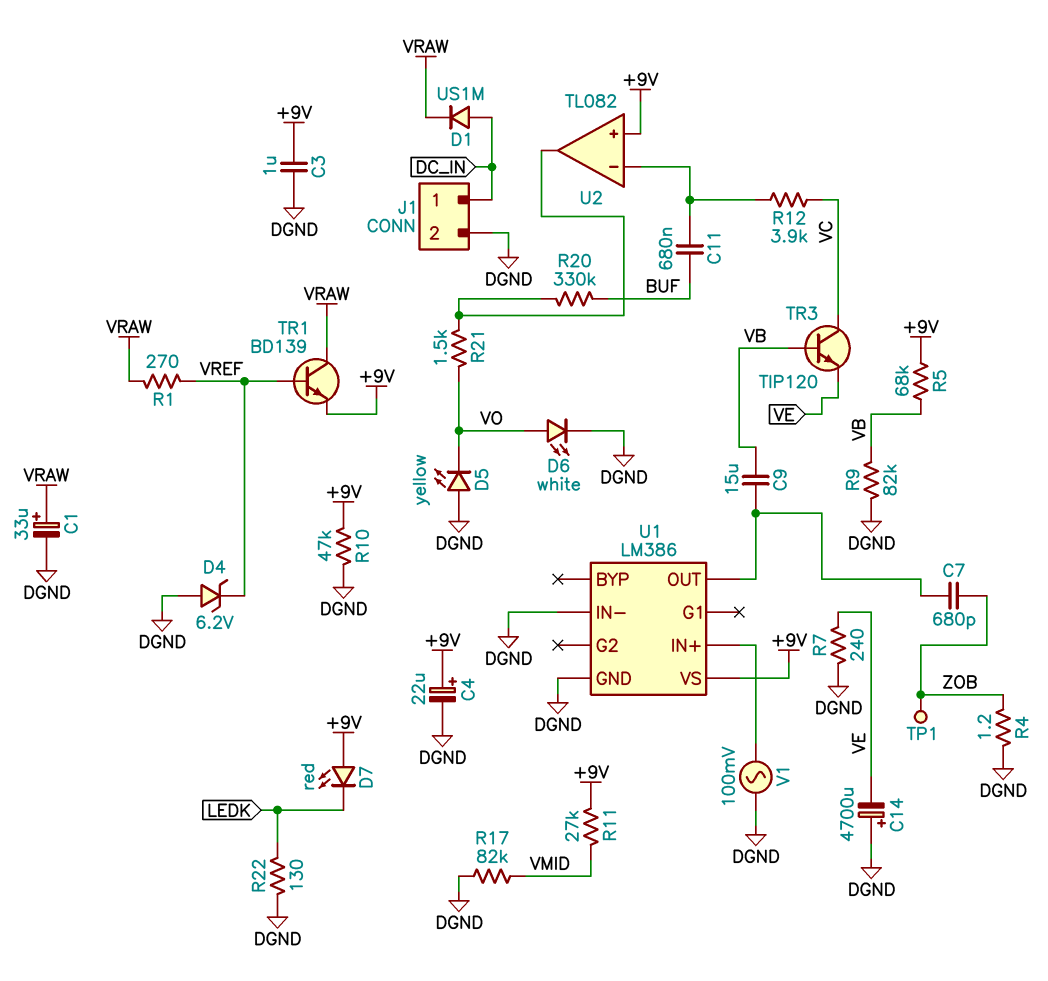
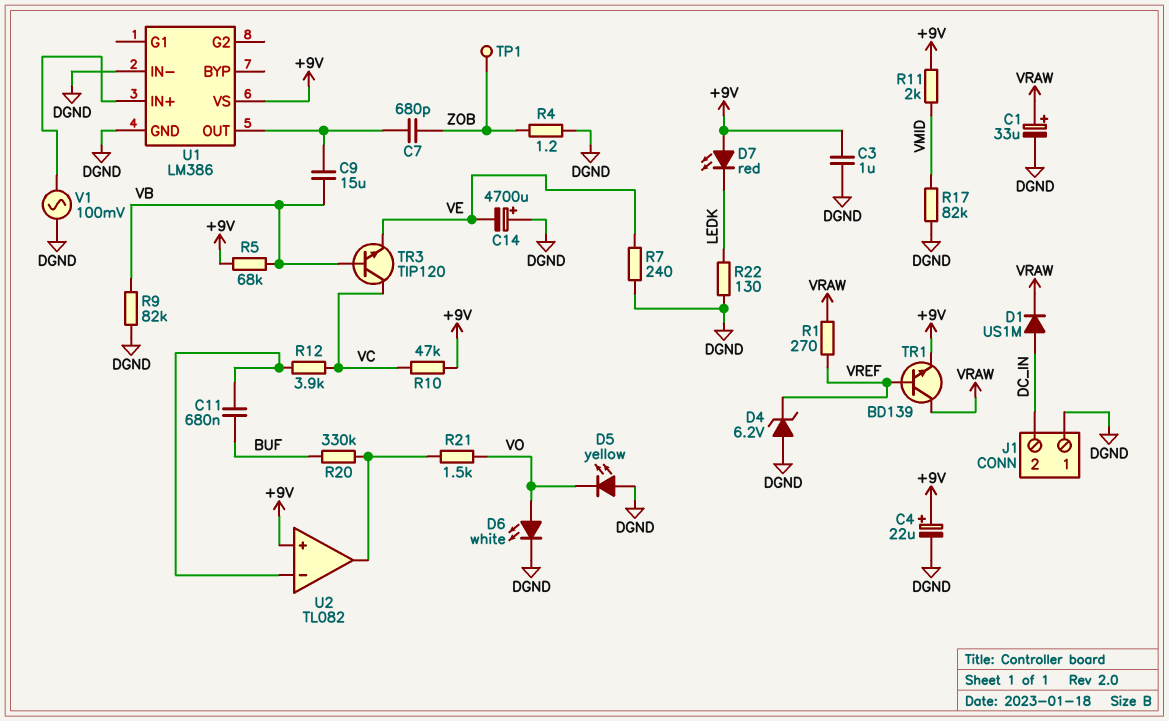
J1 pin 1: DC_IN -> DGND
J1 pin 2: DGND -> DC_IN
R10: 47k (+9V, DGND) -> 47k (+9V, VC)
R11: 27k (+9V, VMID) -> 2k (+9V, VMID)

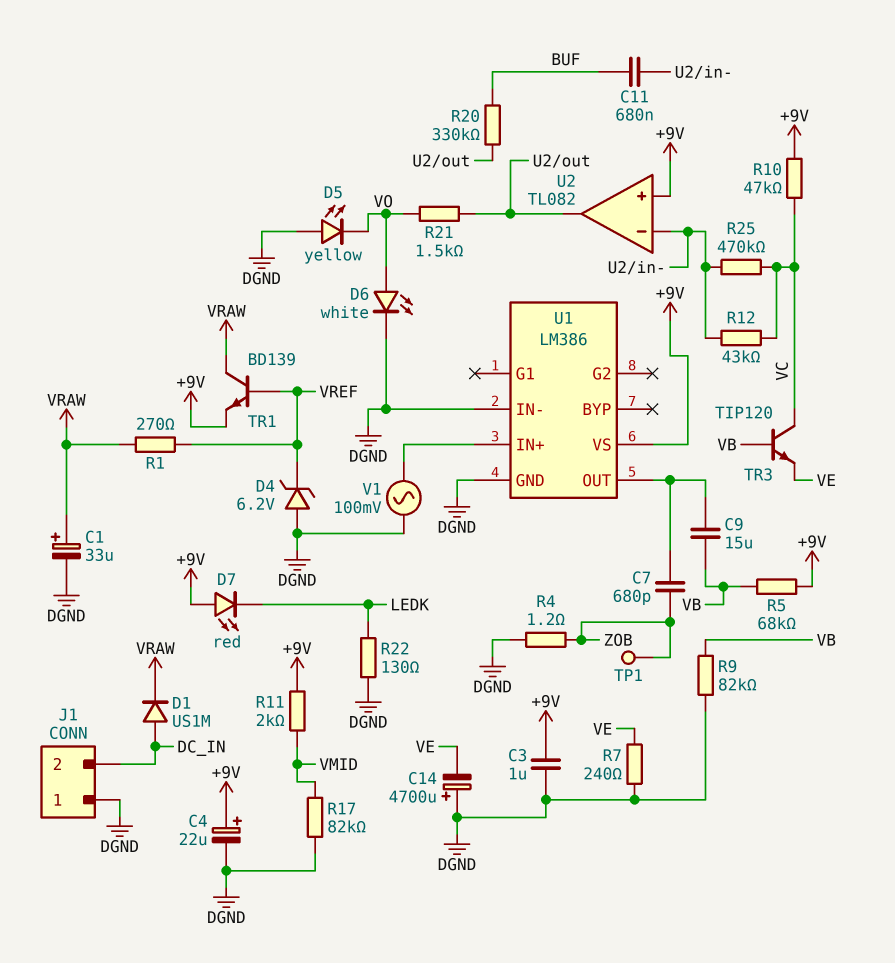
R12: 3.9k (U2/in-, VC) -> 43k (U2/in-, VC)
R25: none -> 470k (U2/in-, VC)

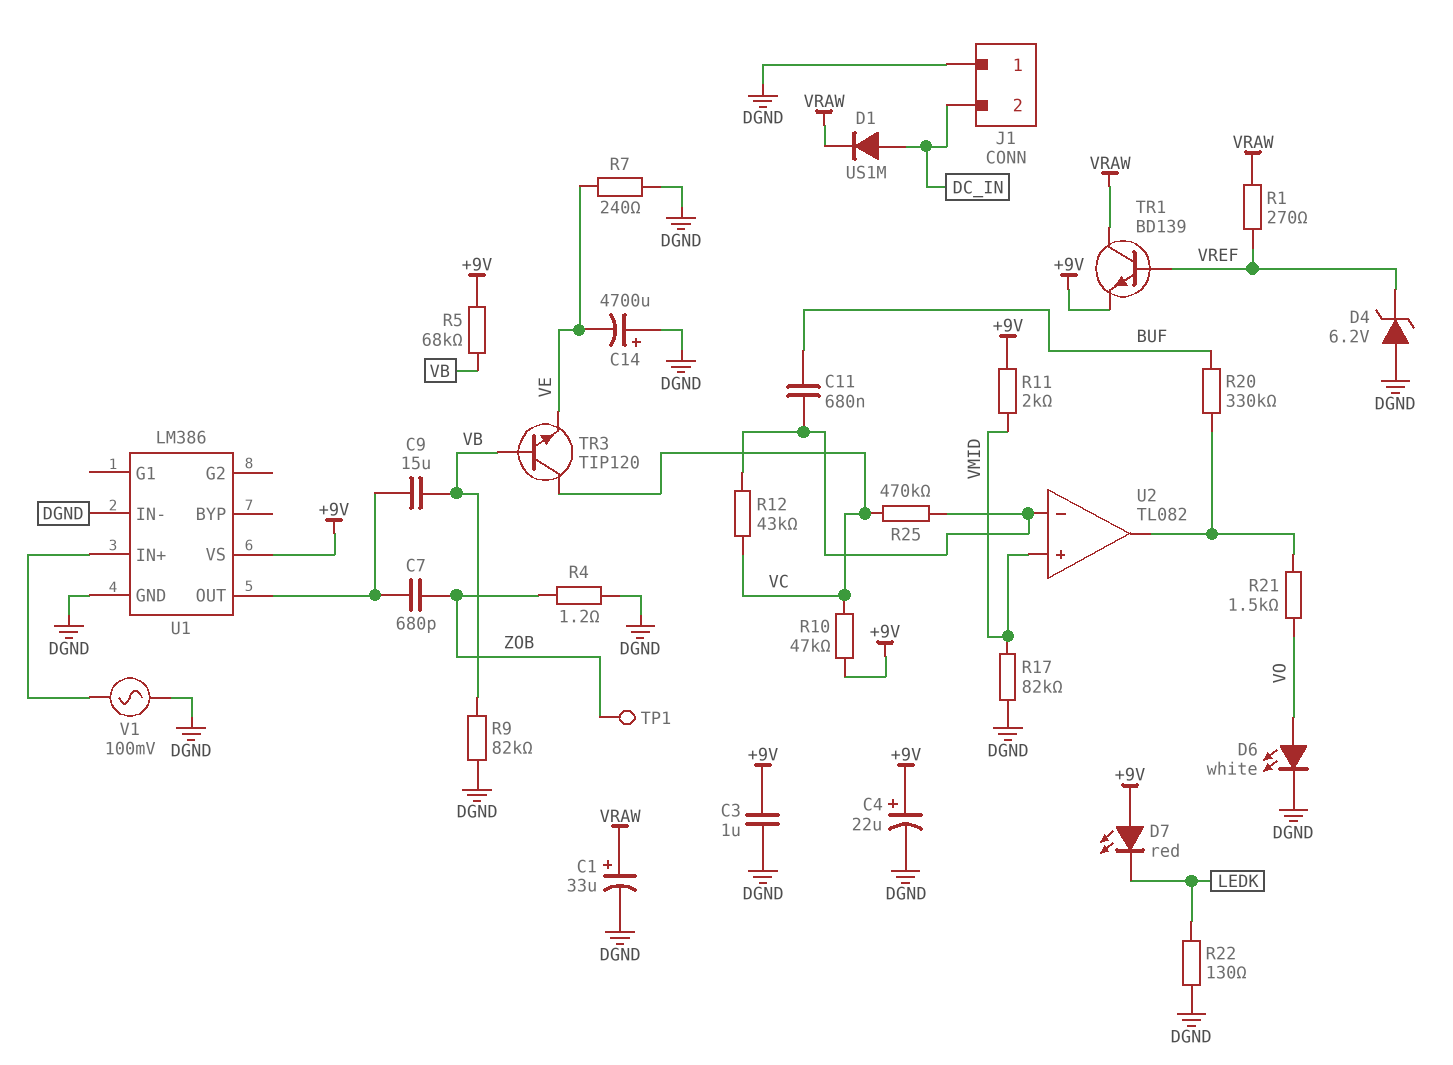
D5: LED yellow (A DGND, K VO) -> none
U2 pin in+: +9V -> VMID

